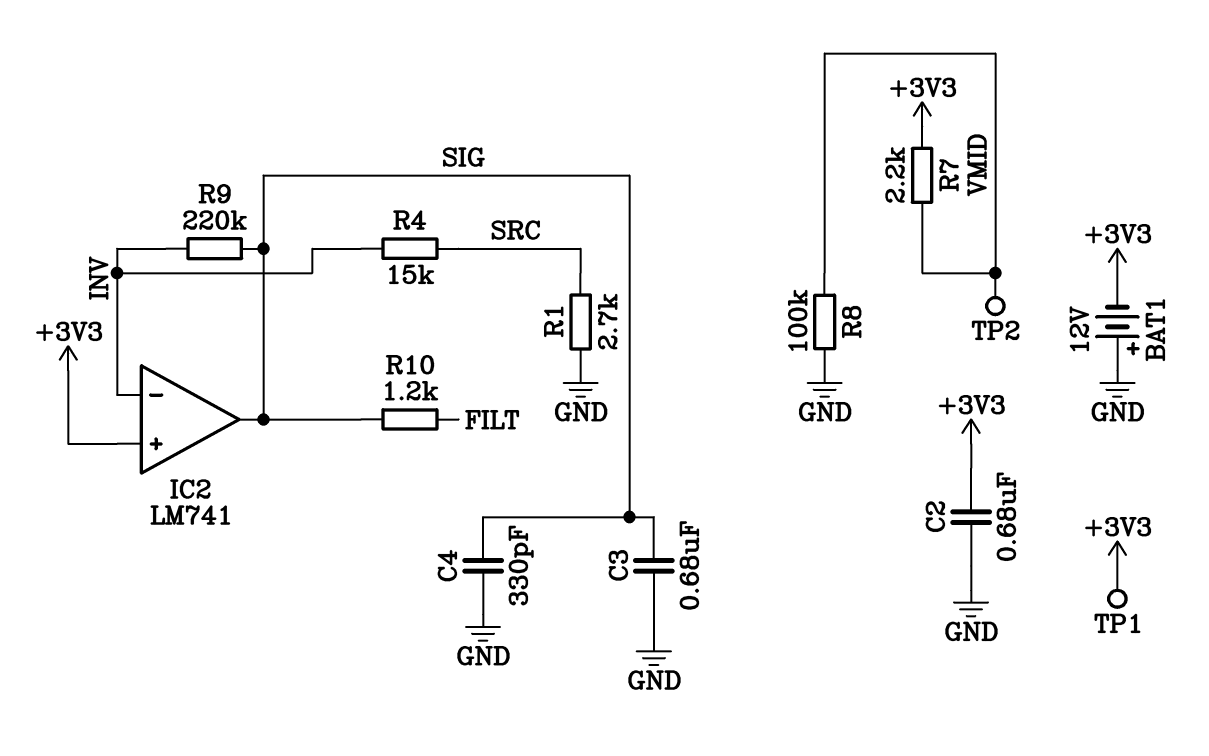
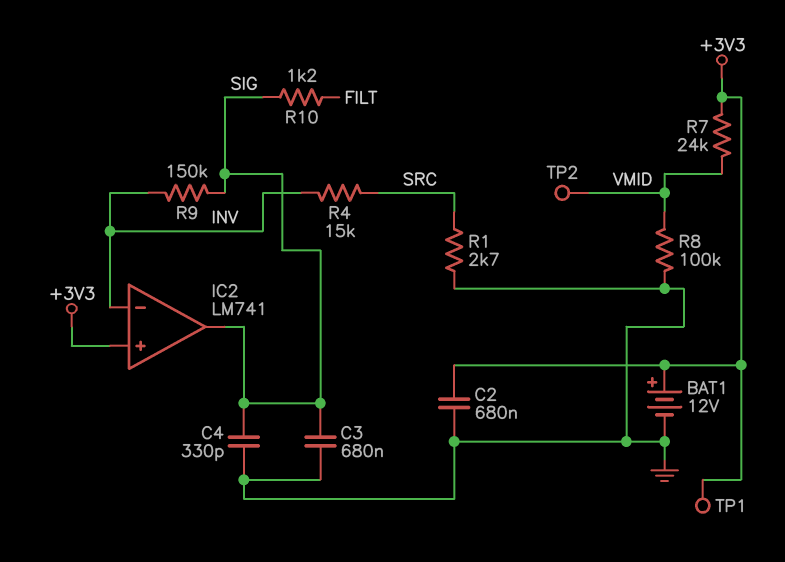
BAT1: 12V (plus GND, minus +3V3) -> 12V (plus +3V3, minus GND)
R7: 2.2k (+3V3, VMID) -> 24k (+3V3, VMID)
R9: 220k (INV, SIG) -> 150k (INV, SIG)

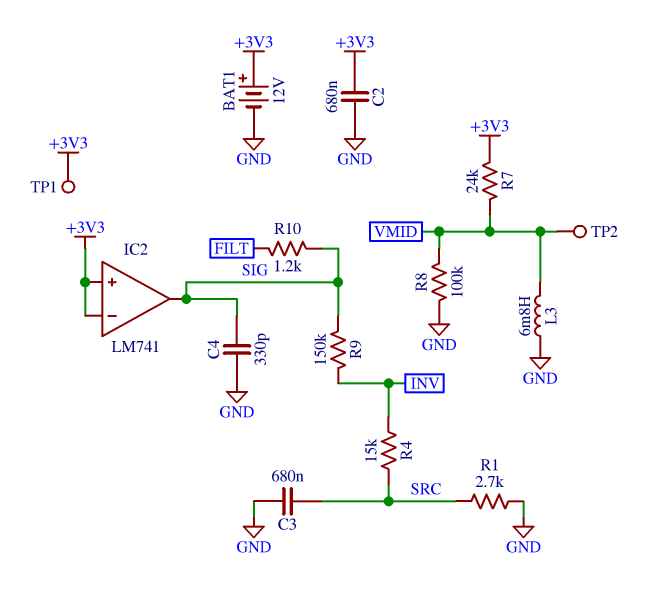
C3: 680nF (GND, SIG) -> 680nF (GND, SRC)
IC2 pin in-: INV -> +3V3
L3: none -> 6.8mH (GND, VMID)

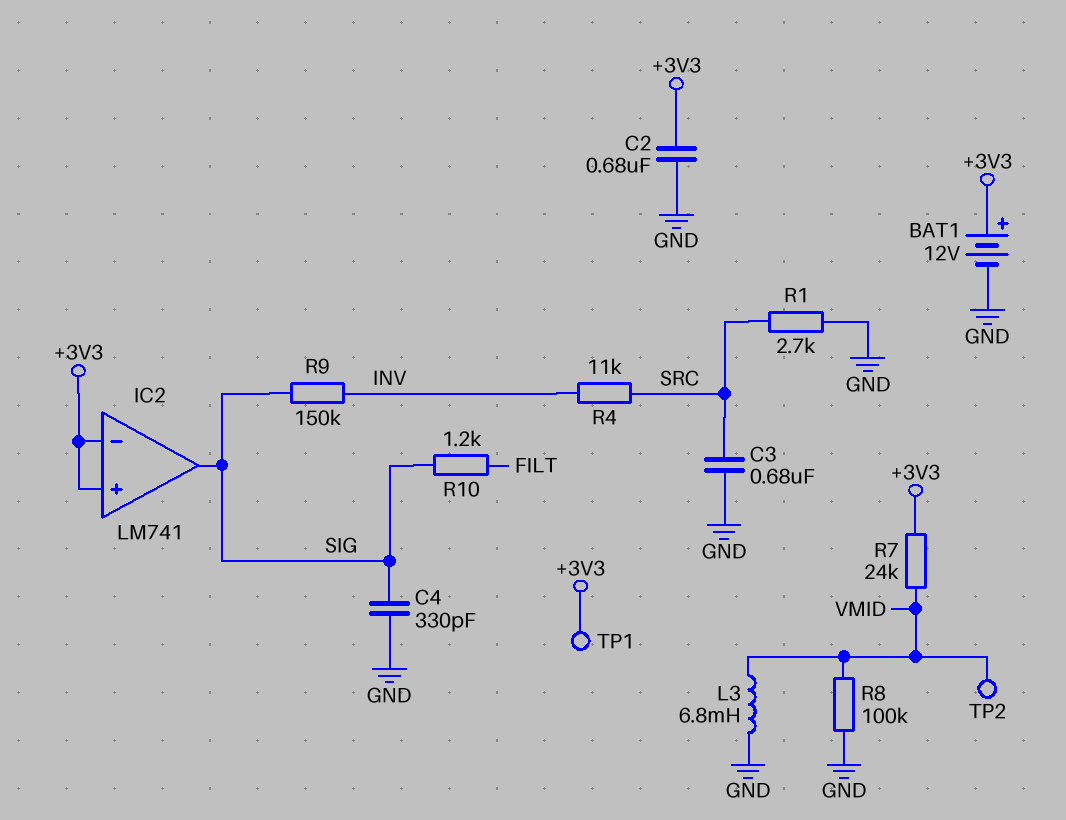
R4: 15k (INV, SRC) -> 11k (INV, SRC)

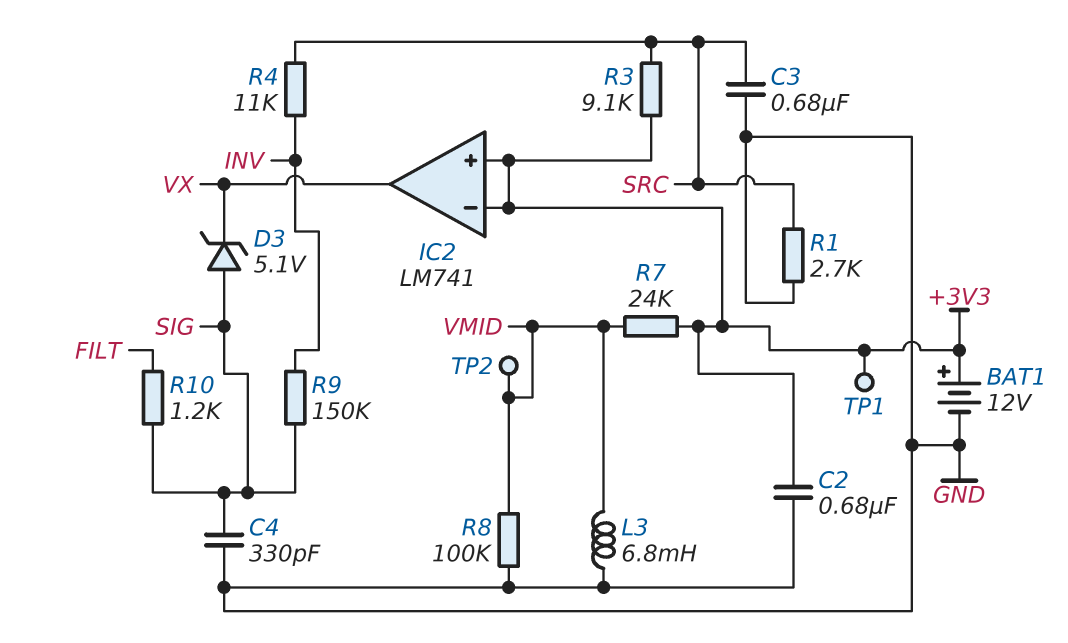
D3: none -> zener 5.1V (A SIG, K VX)
IC2 pin out: SIG -> VX
R3: none -> 9.1k (+3V3, SRC)

